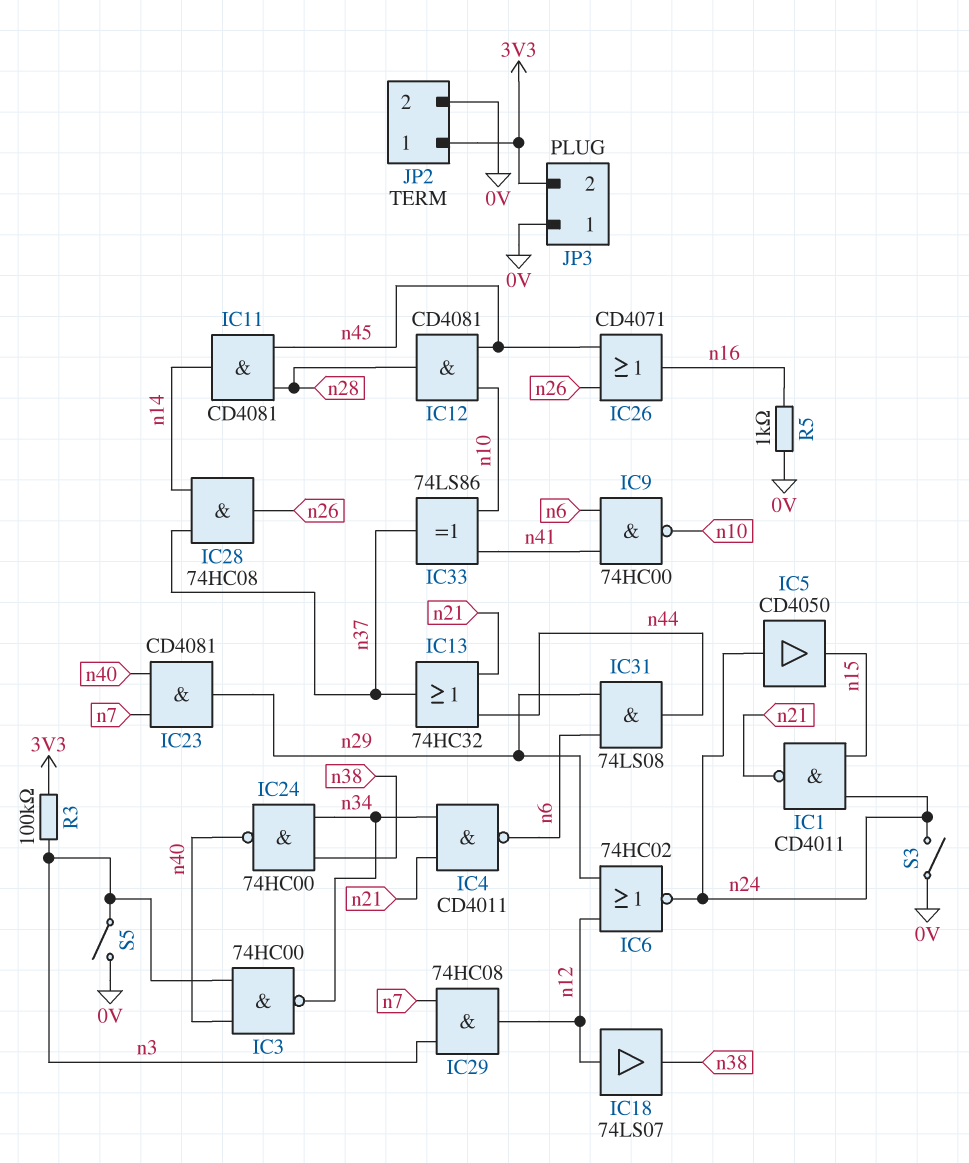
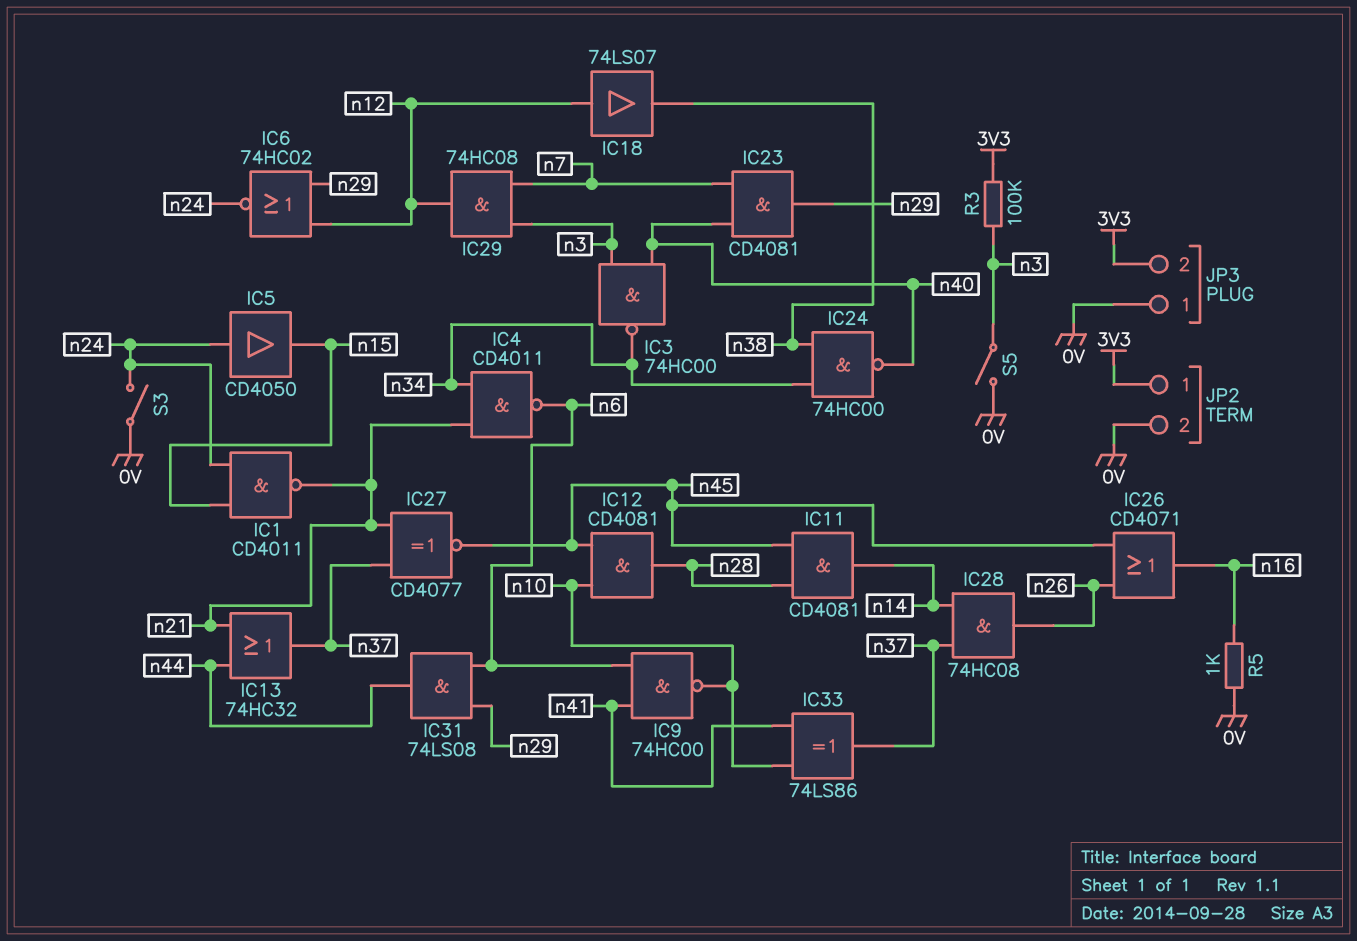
IC27: none -> XNOR CD4077 (in n21, in n37, out n45)

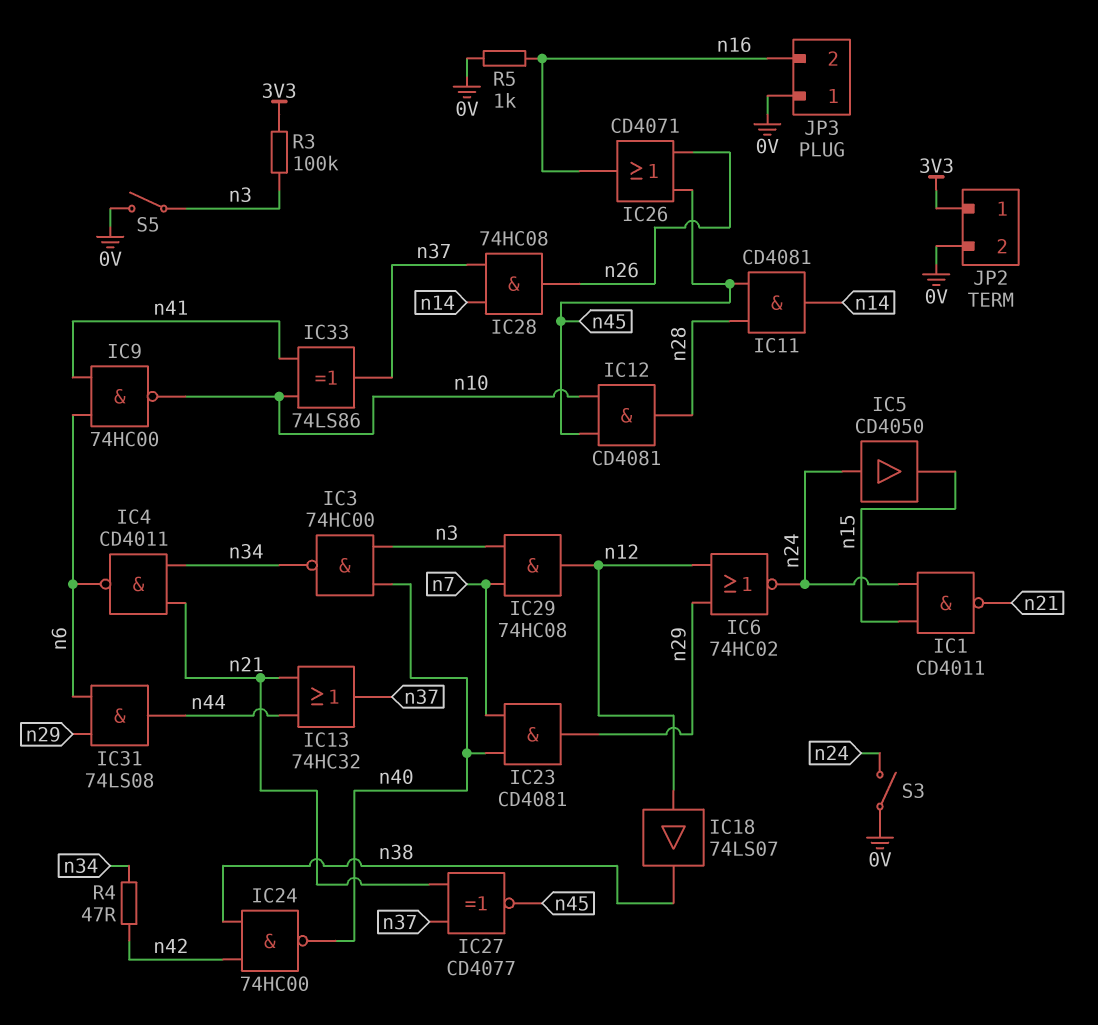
IC24: NAND 74HC00 (in n34, in n38, out n40) -> NAND 74HC00 (in n38, in n42, out n40)
JP3 pin 2: 3V3 -> n16
R4: none -> 47 (n34, n42)

